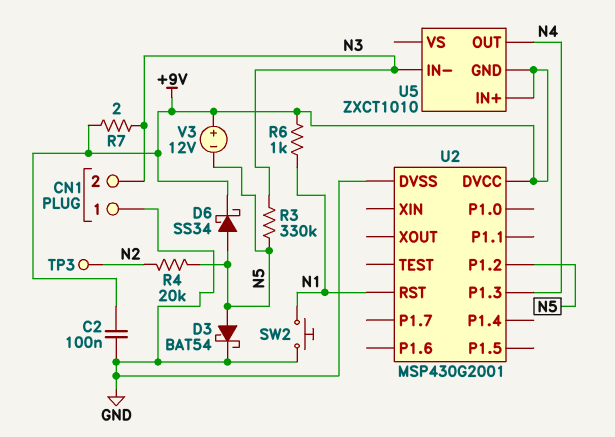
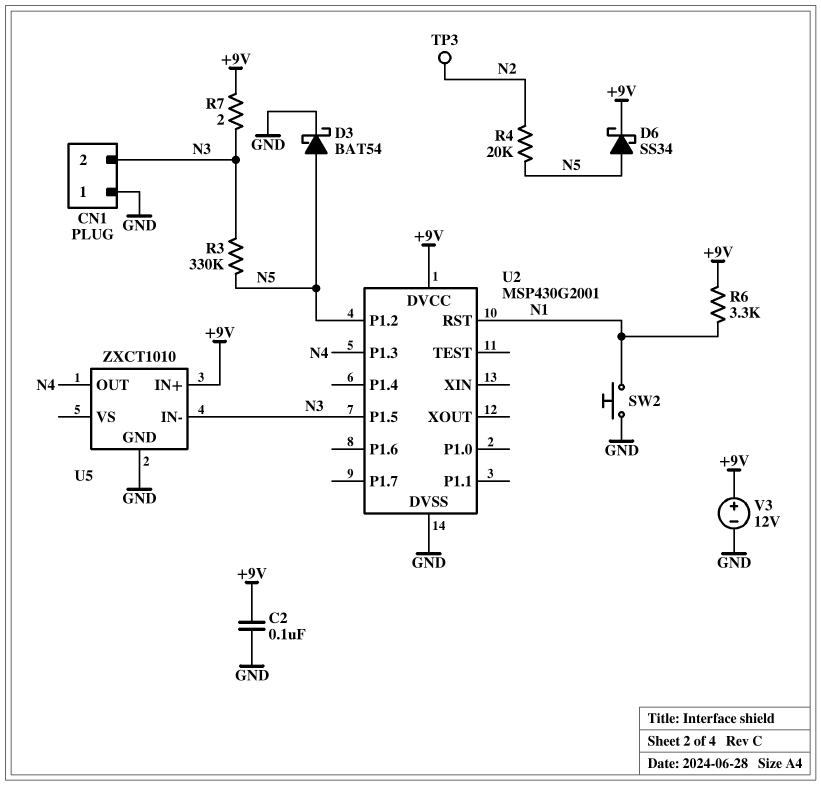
R6: 1k (+9V, N1) -> 3.3k (+9V, N1)
U2 pin P1.5: none -> N3
U5 pin GND: +9V -> GND
V3: 12V (plus +9V, minus N5) -> 12V (plus +9V, minus GND)

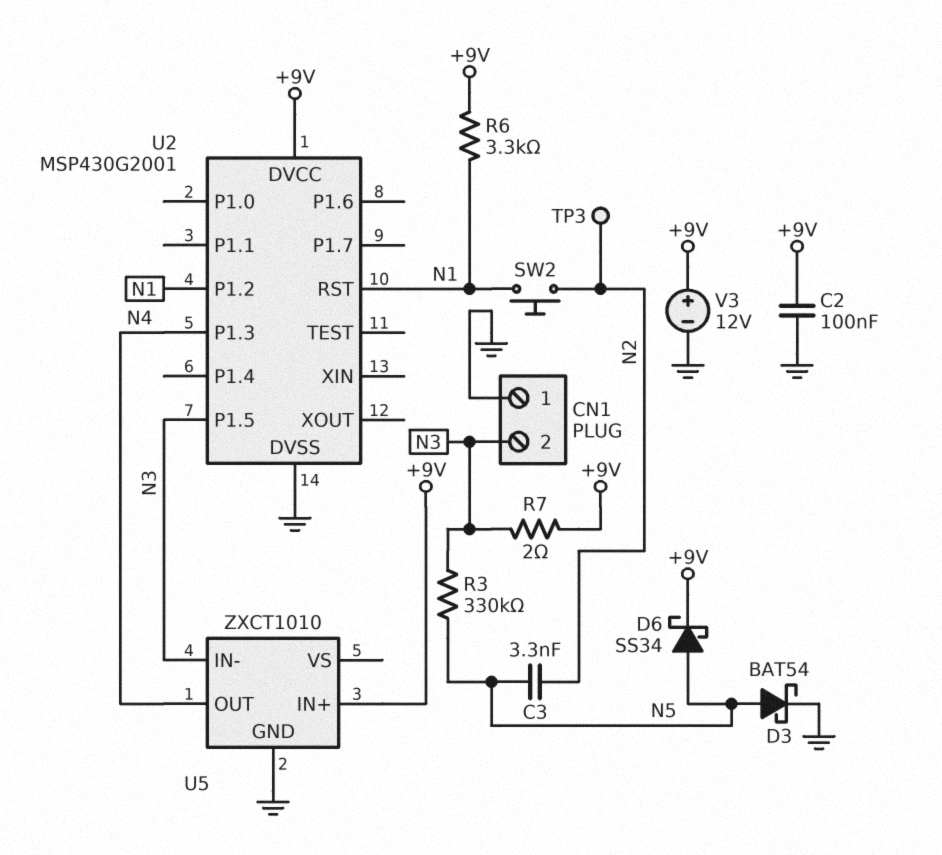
C3: none -> 3.3nF (N2, N5)
R4: 20k (N2, N5) -> none
SW2: button (GND, N1) -> button (N1, N2)
U2 pin P1.2: N5 -> N1

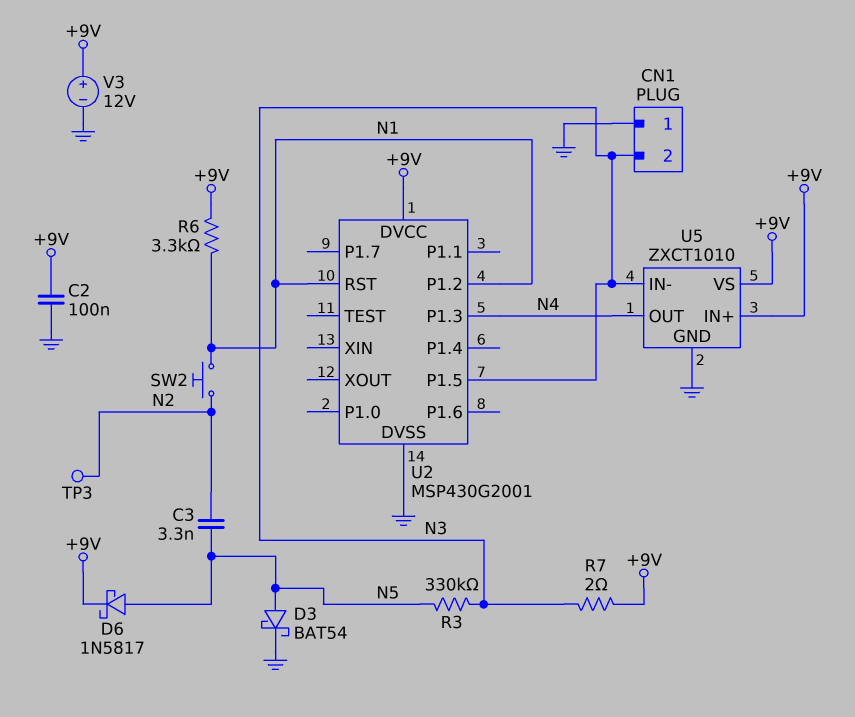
D6: schottky SS34 (A N5, K +9V) -> schottky 1N5817 (A N5, K +9V)
U5 pin VS: none -> +9V

